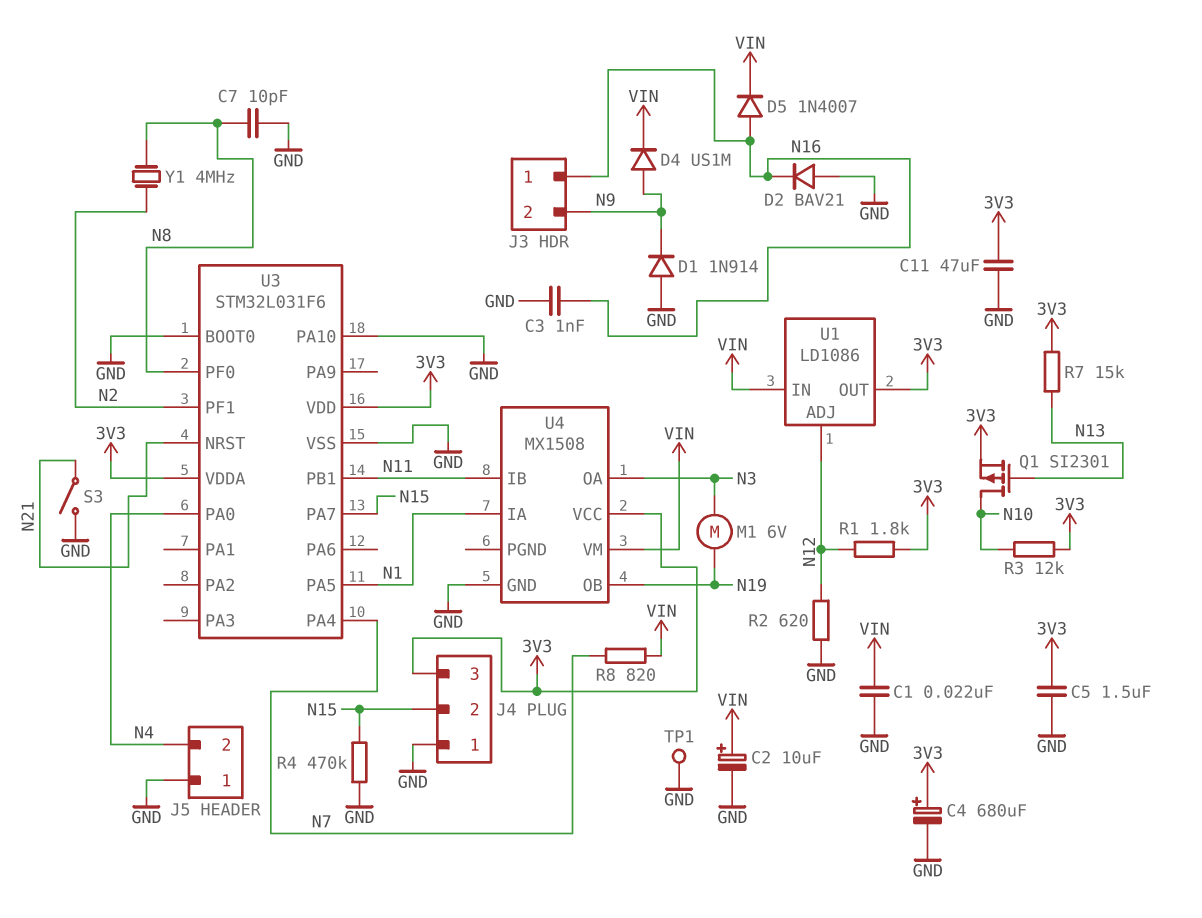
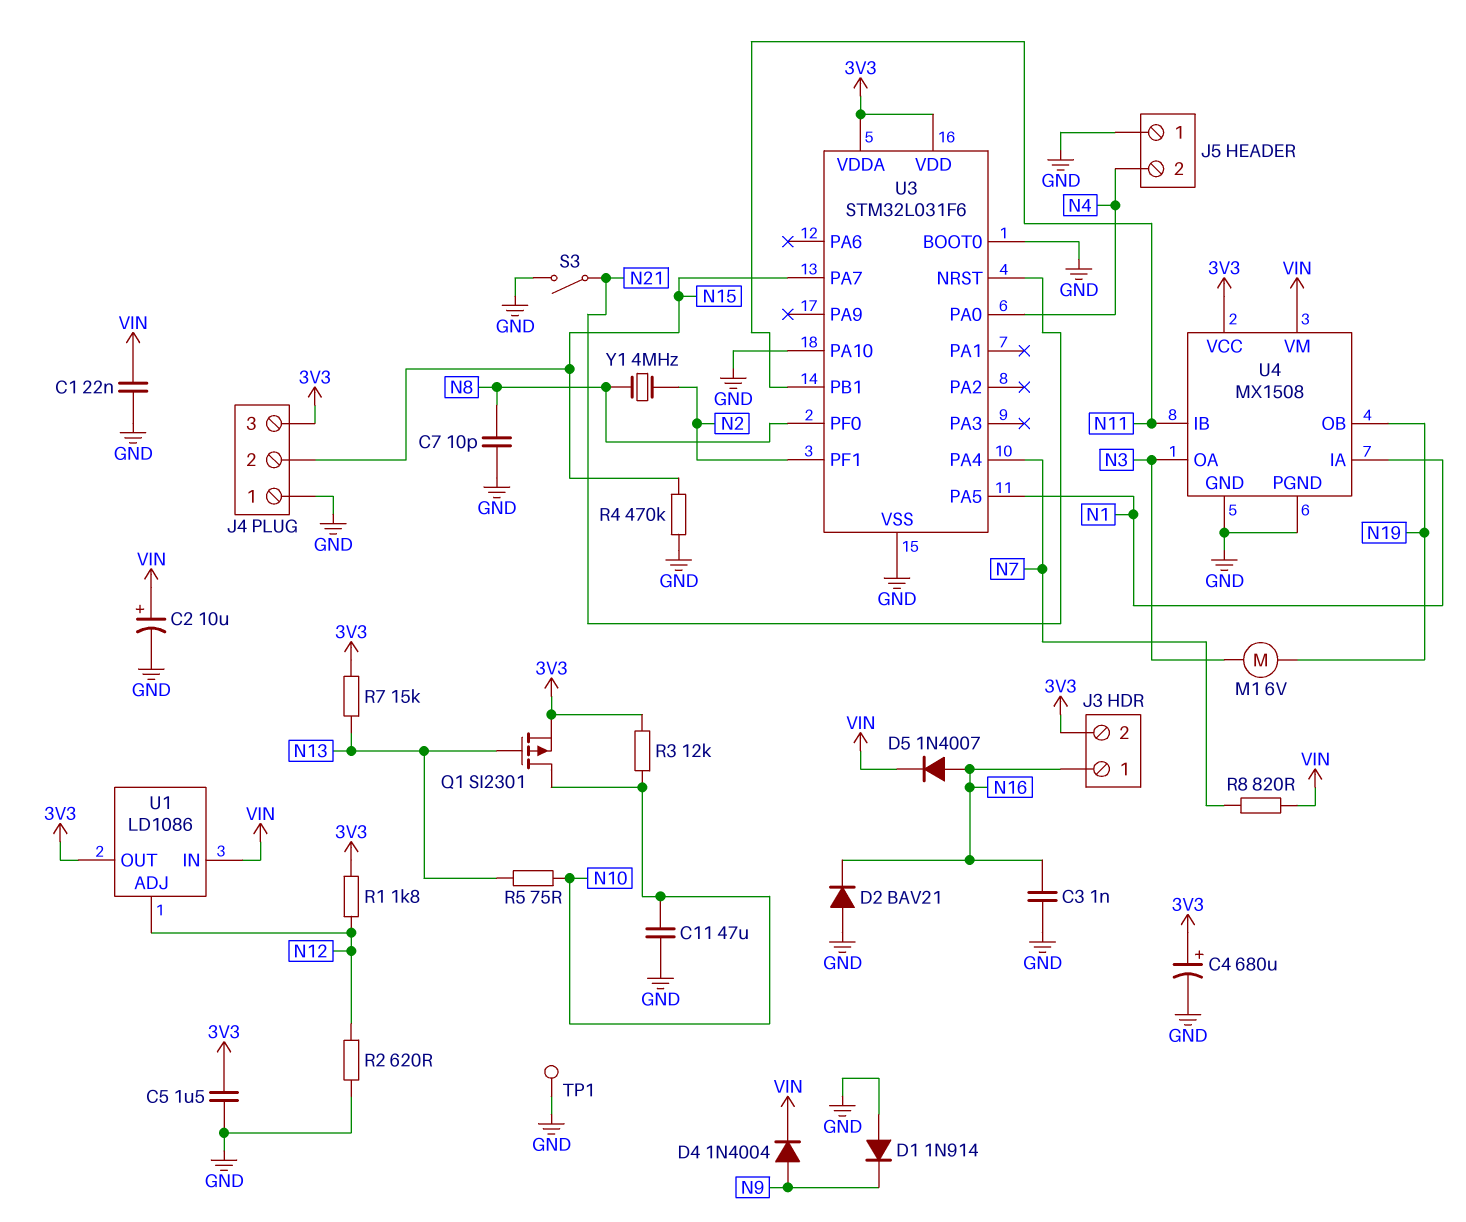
C11: 47uF (3V3, GND) -> 47uF (GND, N10)
D4: diode US1M (A N9, K VIN) -> diode 1N4004 (A N9, K VIN)
J3 pin 2: N9 -> 3V3
R5: none -> 75 (N10, N13)
U4 pin PGND: none -> GND

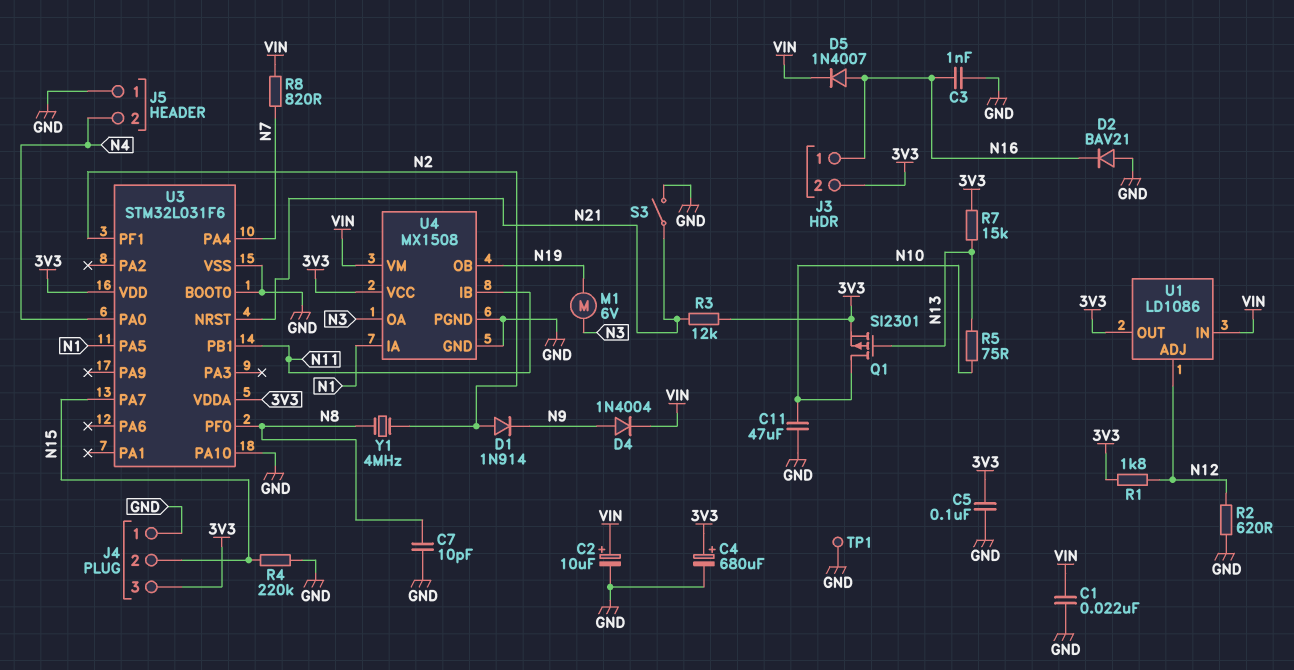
C5: 1.5uF (3V3, GND) -> 100nF (3V3, GND)
D1: diode 1N914 (A GND, K N9) -> diode 1N914 (A N2, K N9)
R3: 12k (3V3, N10) -> 12k (3V3, N21)
R4: 470k (GND, N15) -> 220k (GND, N15)

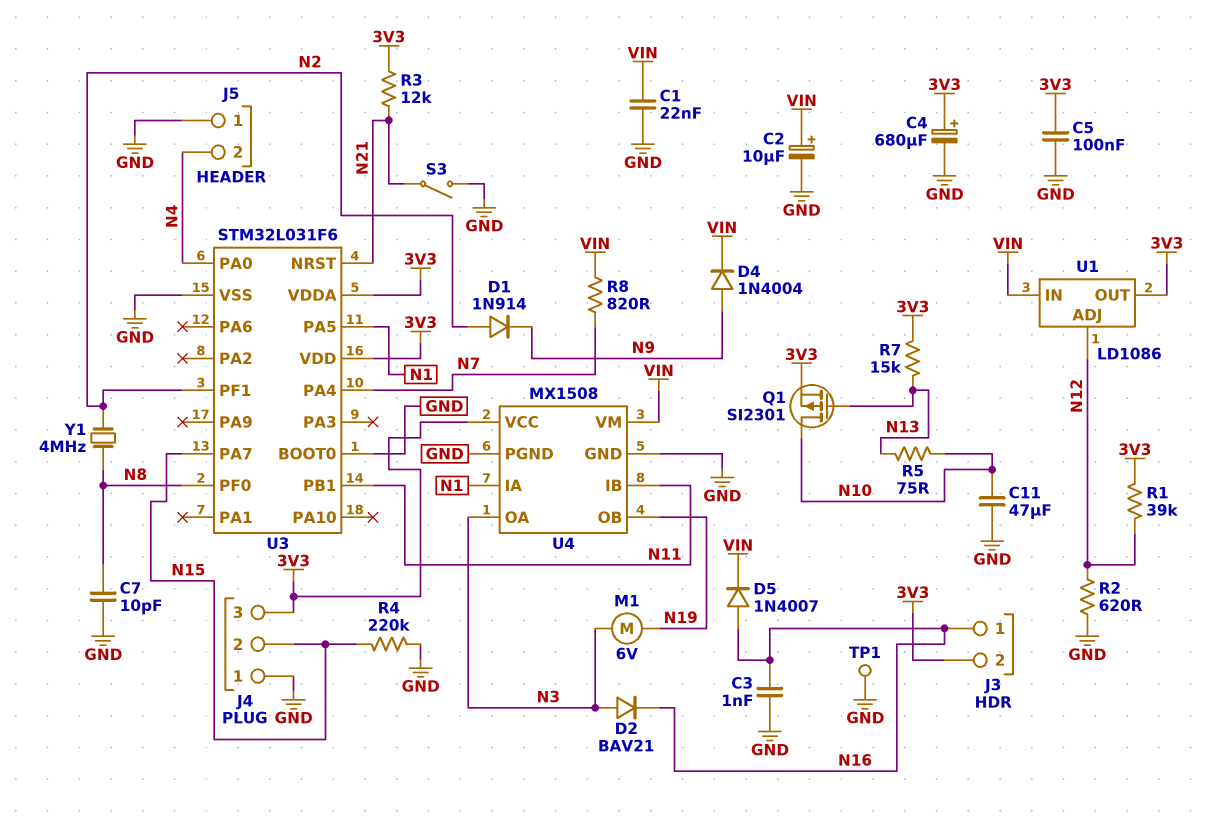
D2: diode BAV21 (A GND, K N16) -> diode BAV21 (A N3, K N16)
R1: 1.8k (3V3, N12) -> 39k (3V3, N12)
U3 pin PA10: GND -> none

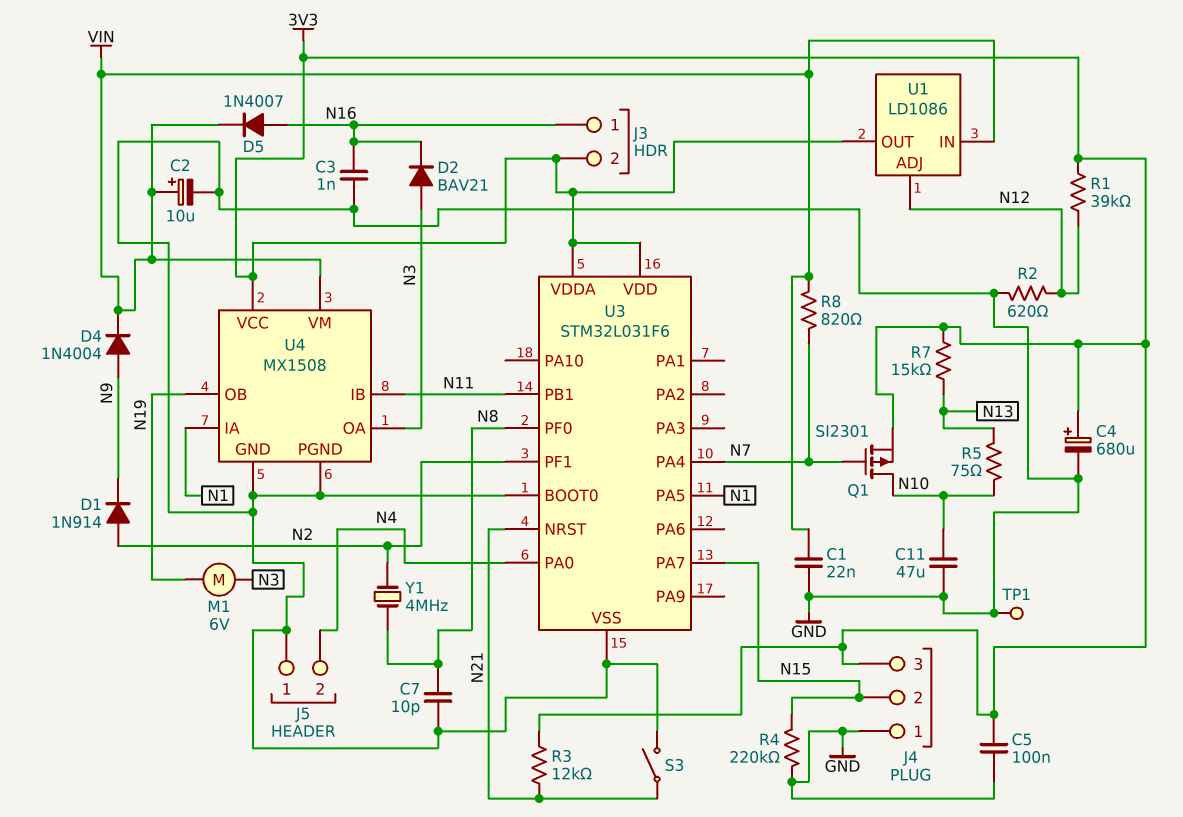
Q1: PMOS SI2301 (G N13, D N10, S 3V3) -> PMOS SI2301 (G N7, D N10, S 3V3)

